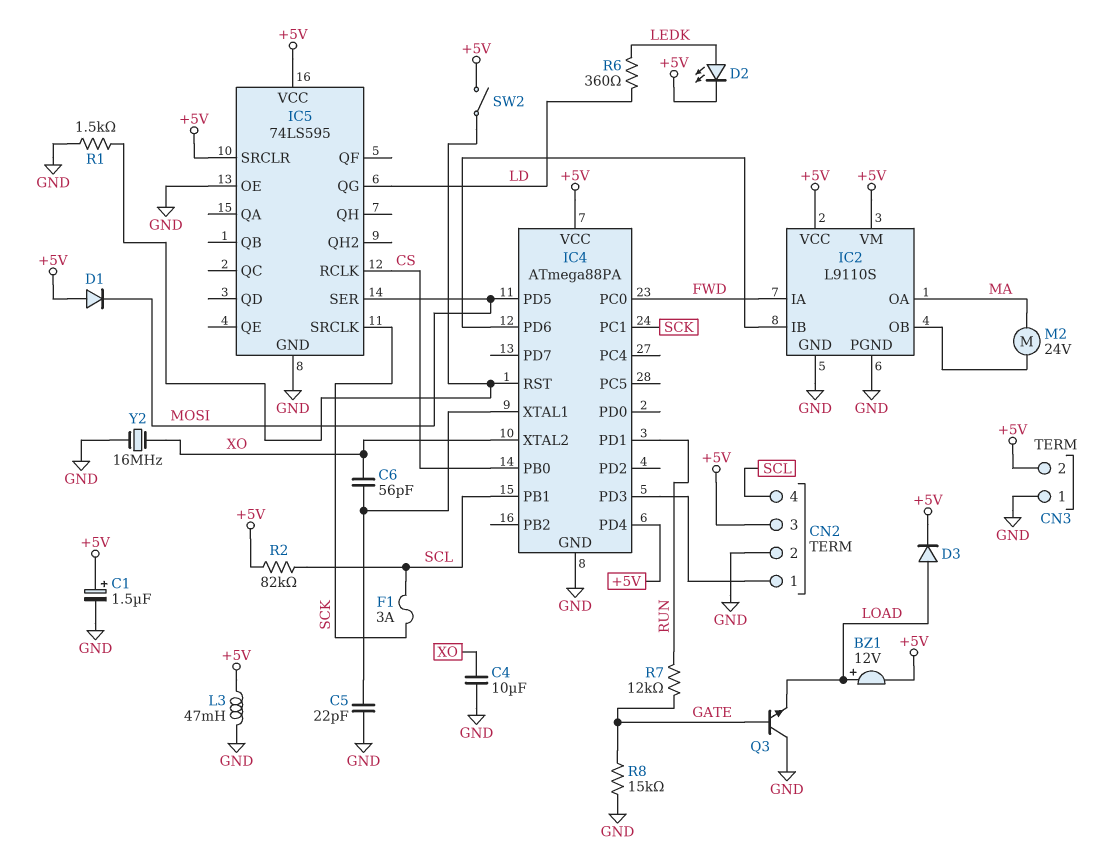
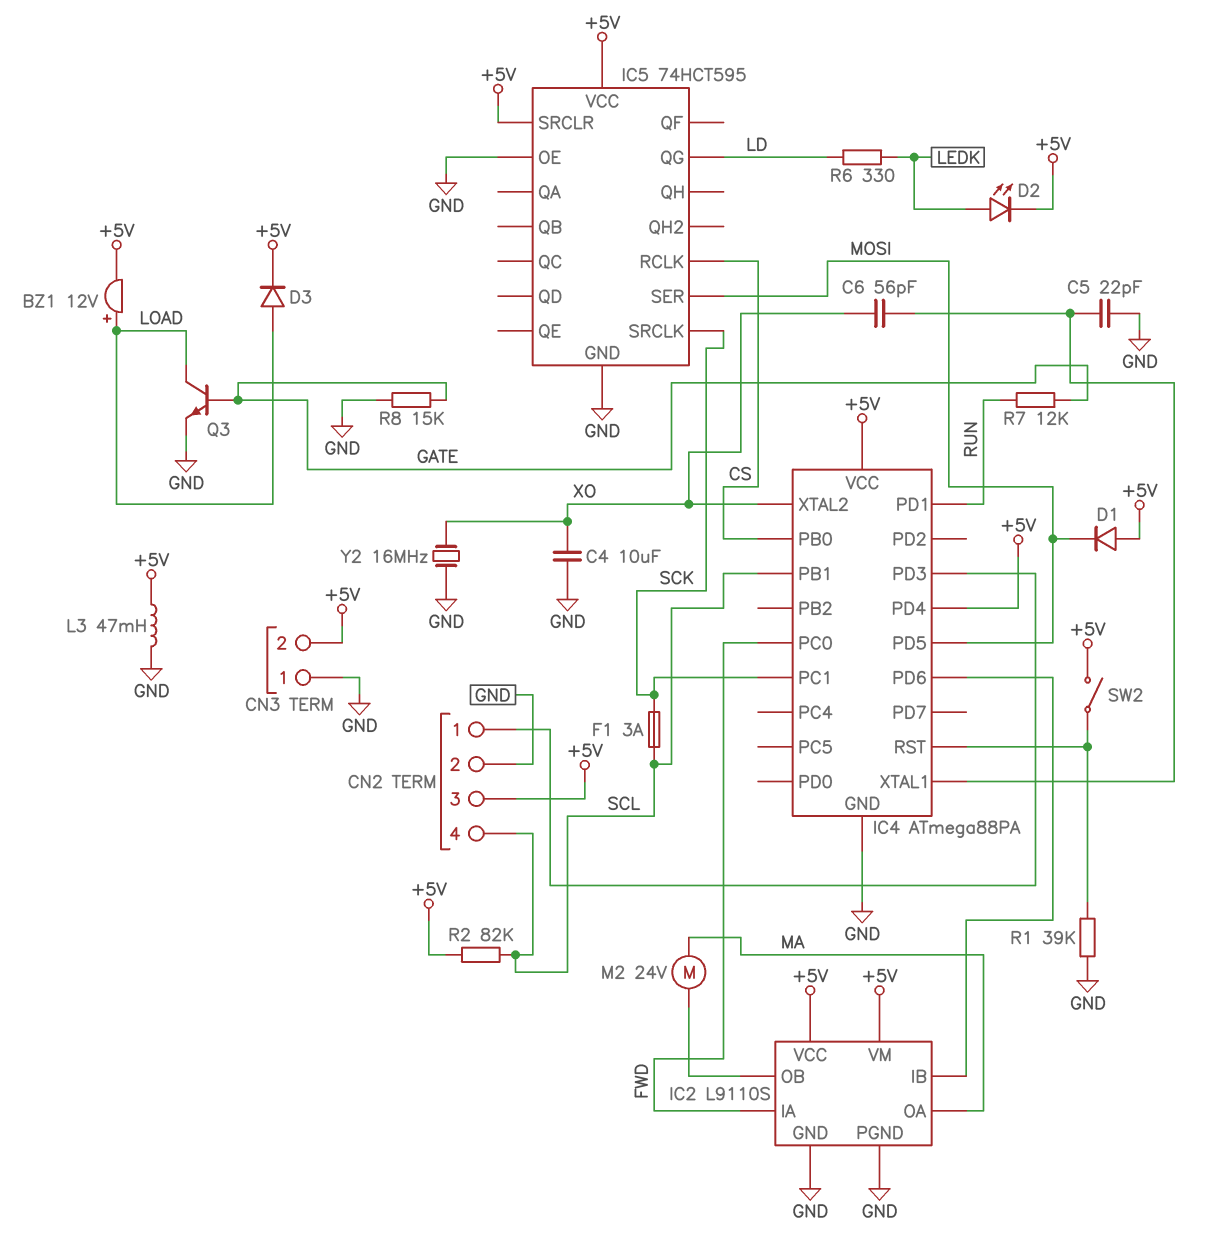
C1: 1.5uF (plus +5V, minus GND) -> none
IC5: 74LS595 -> 74HCT595
Q3: NPN (B GATE, C GND, E LOAD) -> NPN (B GATE, C LOAD, E GND)
R1: 1.5k (GND, IC4/RST) -> 39k (GND, IC4/RST)
R6: 360 (LD, LEDK) -> 330 (LD, LEDK)

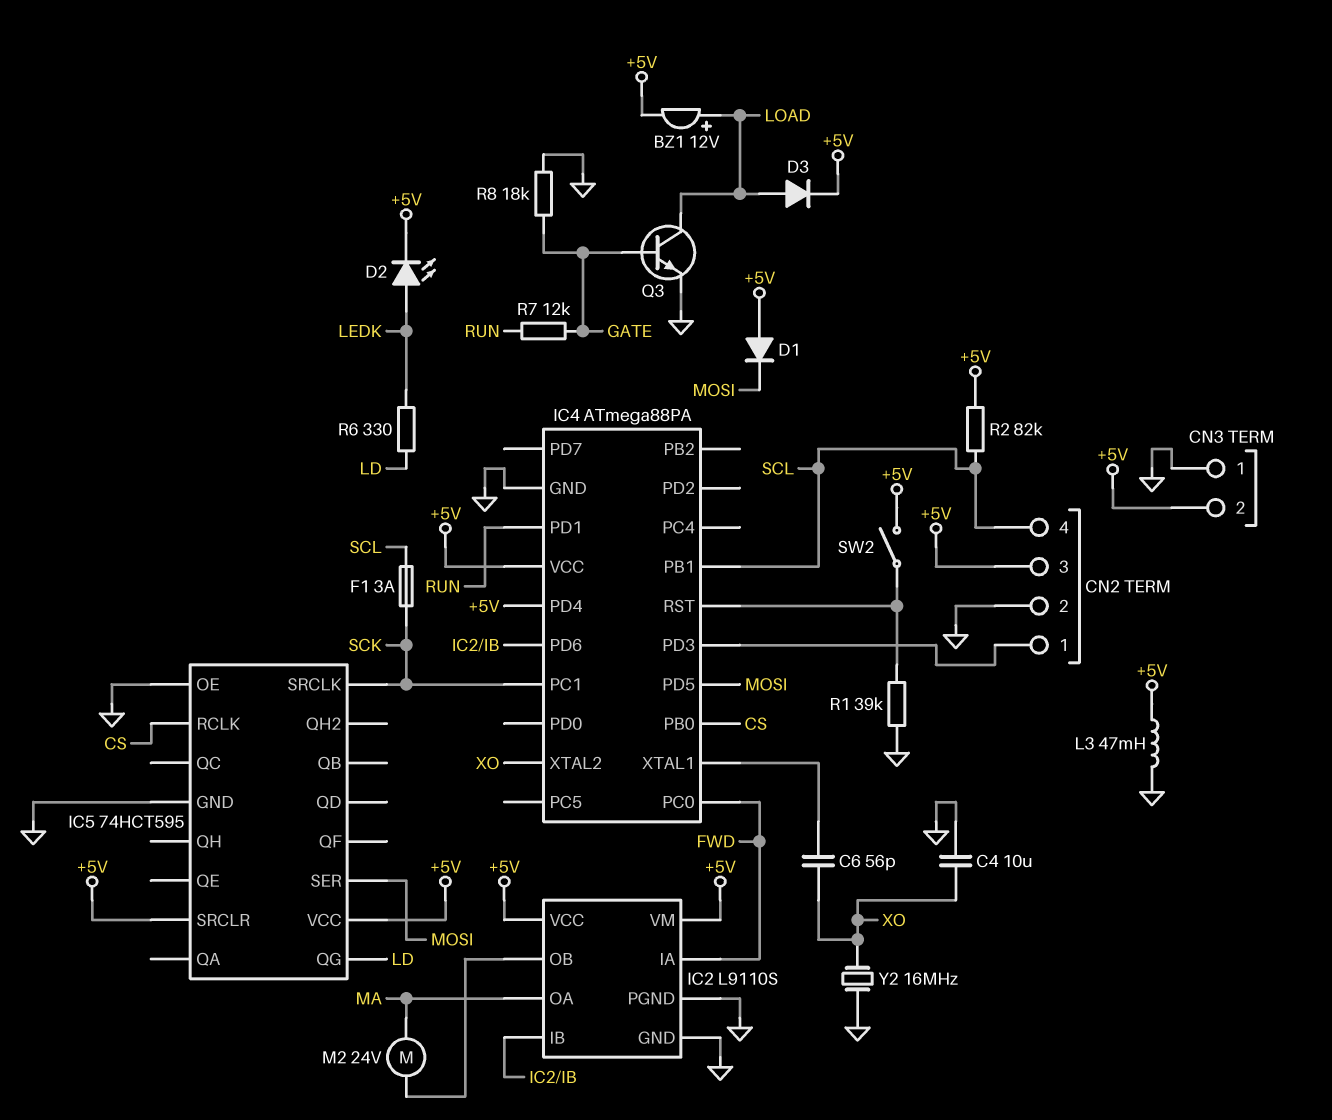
C5: 22pF (GND, IC4/XTAL1) -> none
R8: 15k (GATE, GND) -> 18k (GATE, GND)

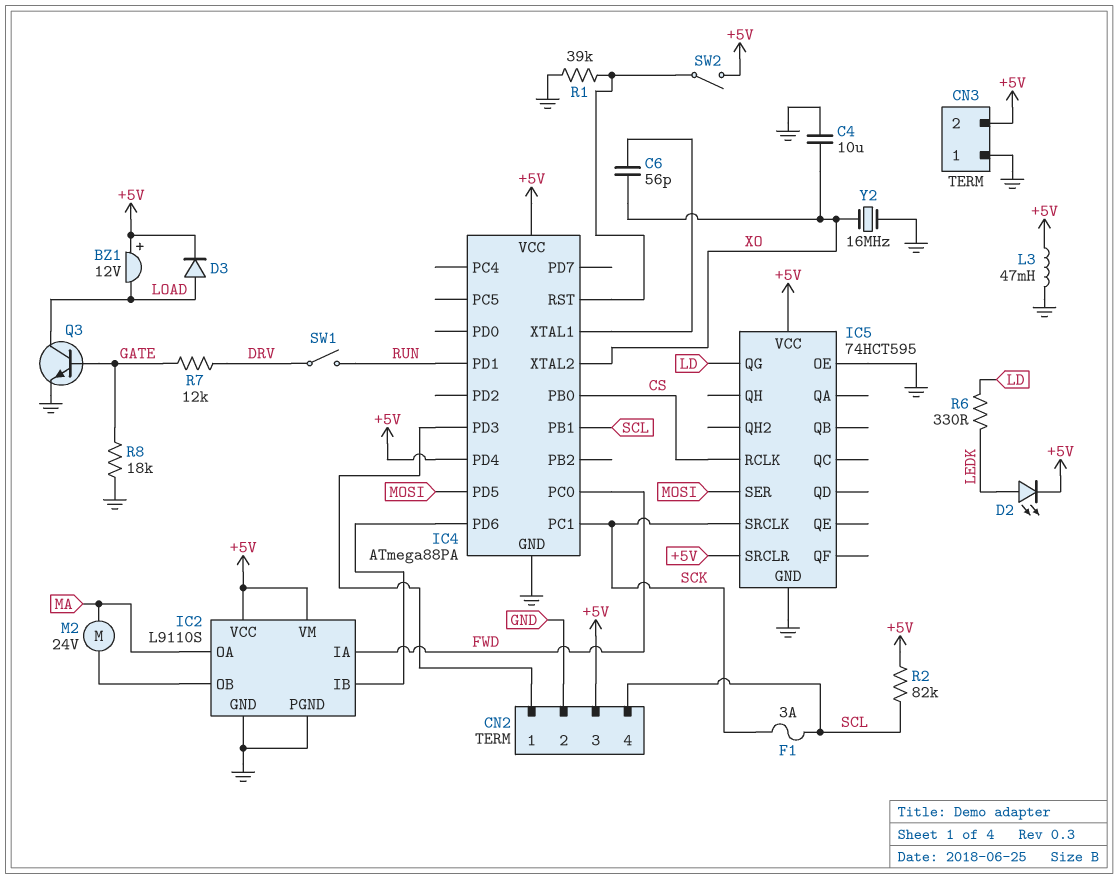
BZ1: buzzer 12V (plus LOAD, minus +5V) -> buzzer 12V (plus +5V, minus LOAD)
D1: diode (A +5V, K MOSI) -> none
R7: 12k (GATE, RUN) -> 12k (DRV, GATE)
SW1: none -> switch (DRV, RUN)

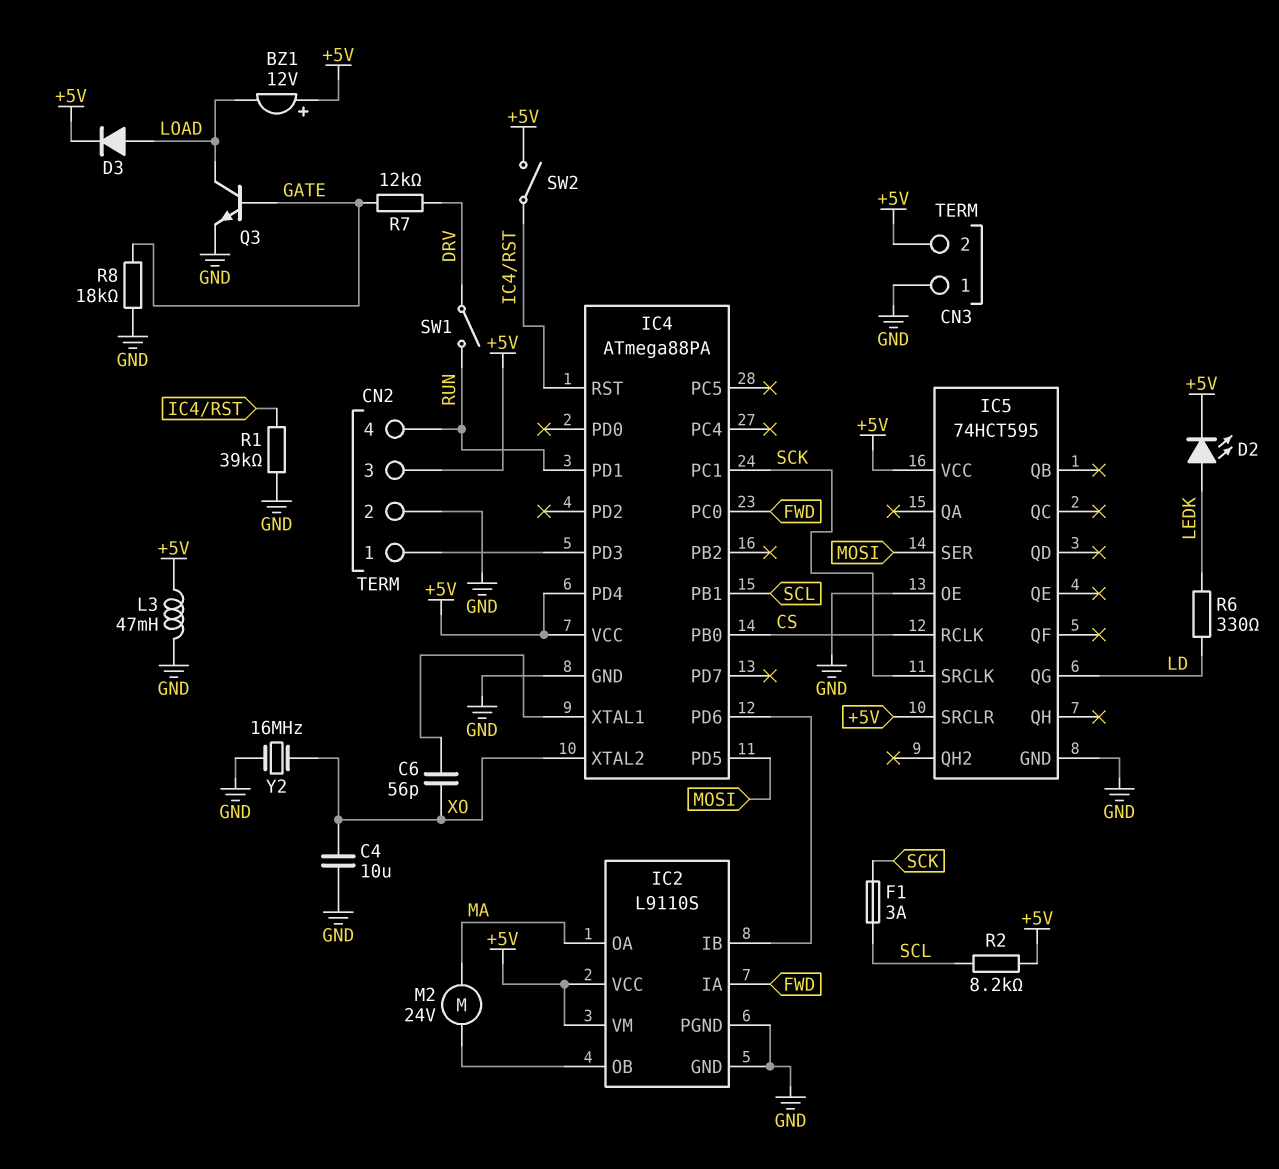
CN2 pin 4: SCL -> RUN
R2: 82k (+5V, SCL) -> 8.2k (+5V, SCL)

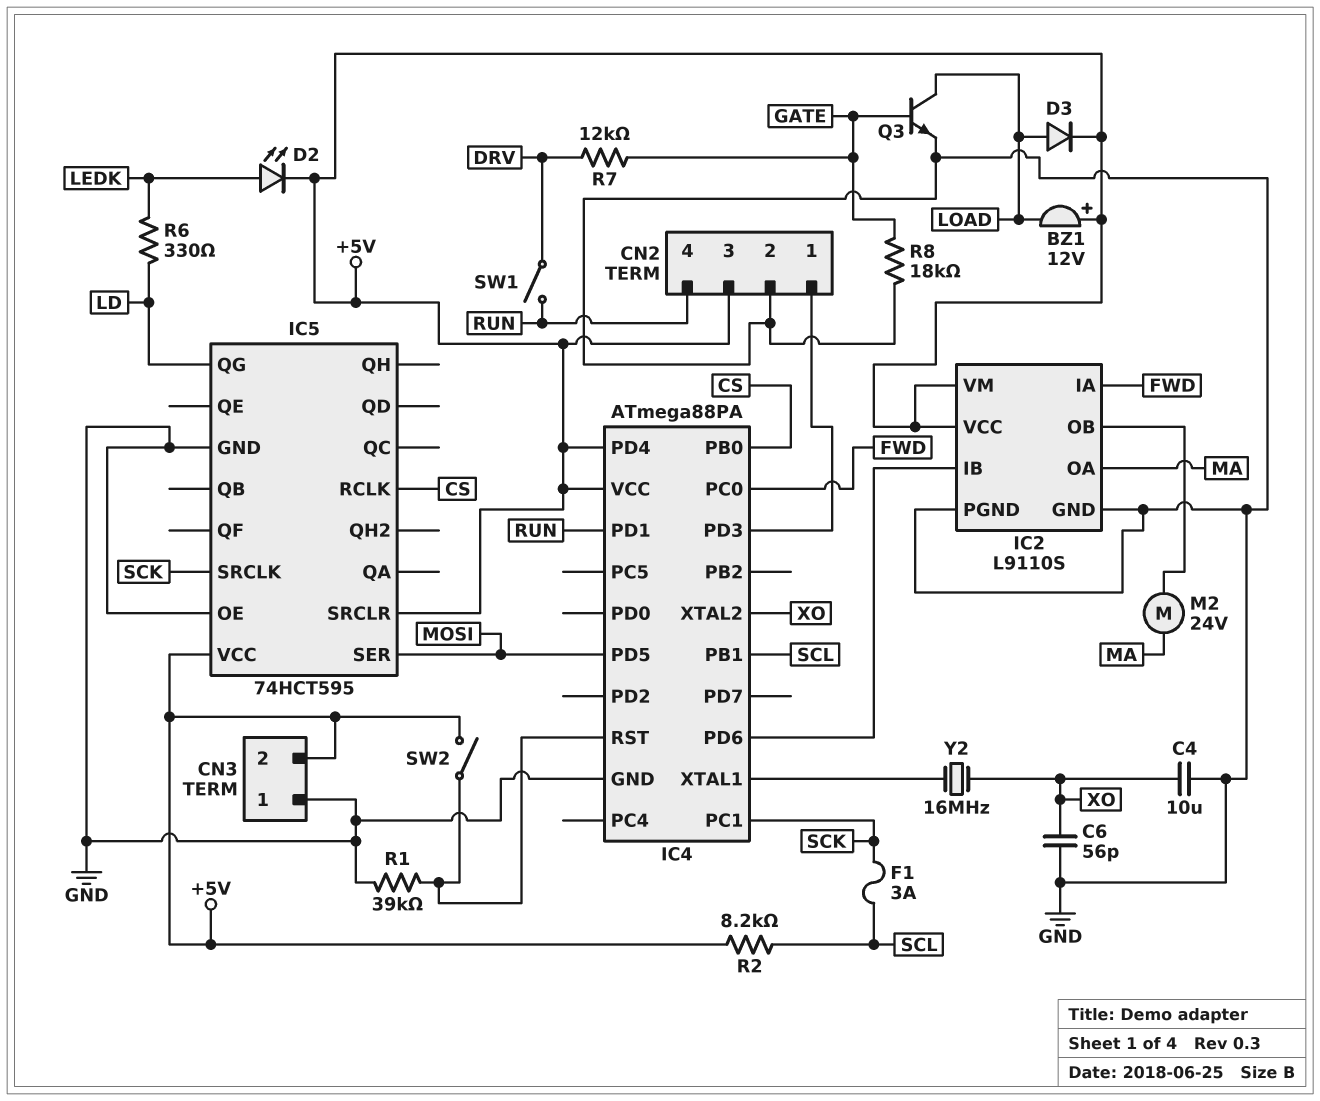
C6: 56pF (IC4/XTAL1, XO) -> 56pF (GND, XO)
L3: 47mH (+5V, GND) -> none
Y2: 16MHz (GND, XO) -> 16MHz (IC4/XTAL1, XO)

